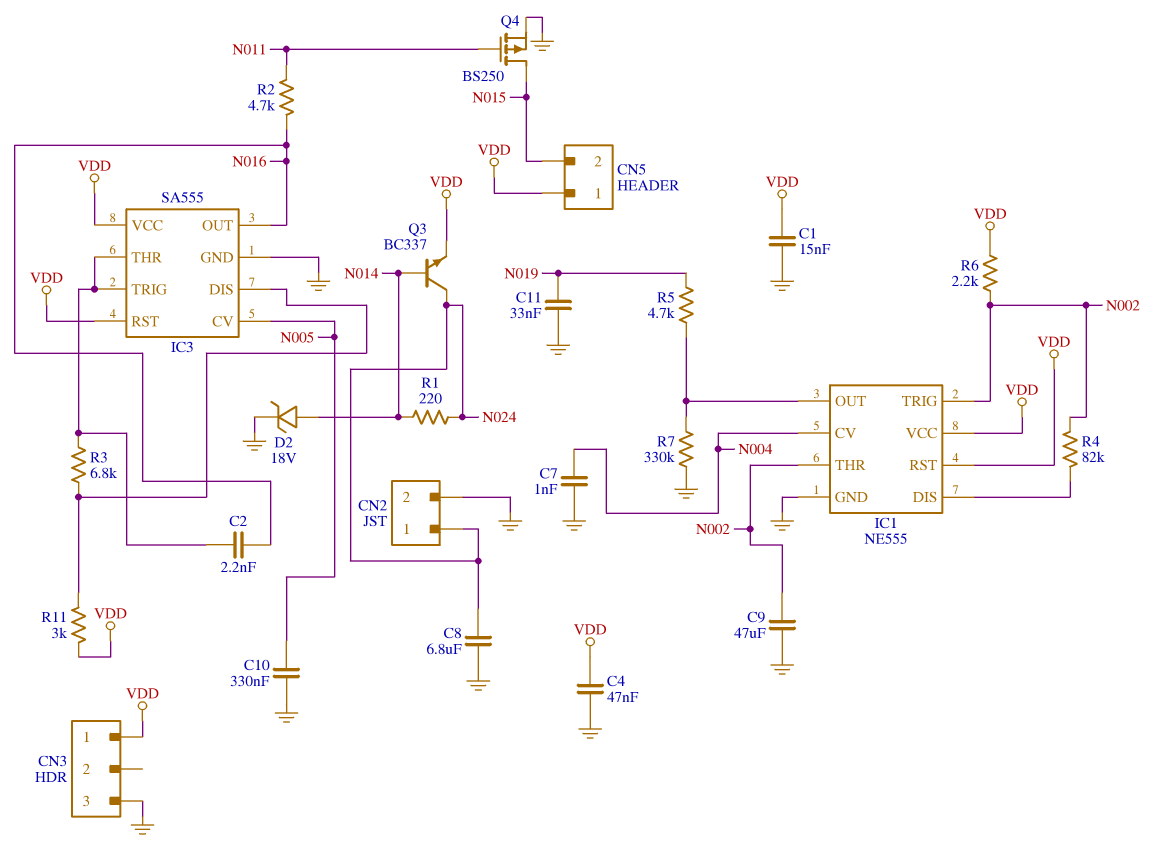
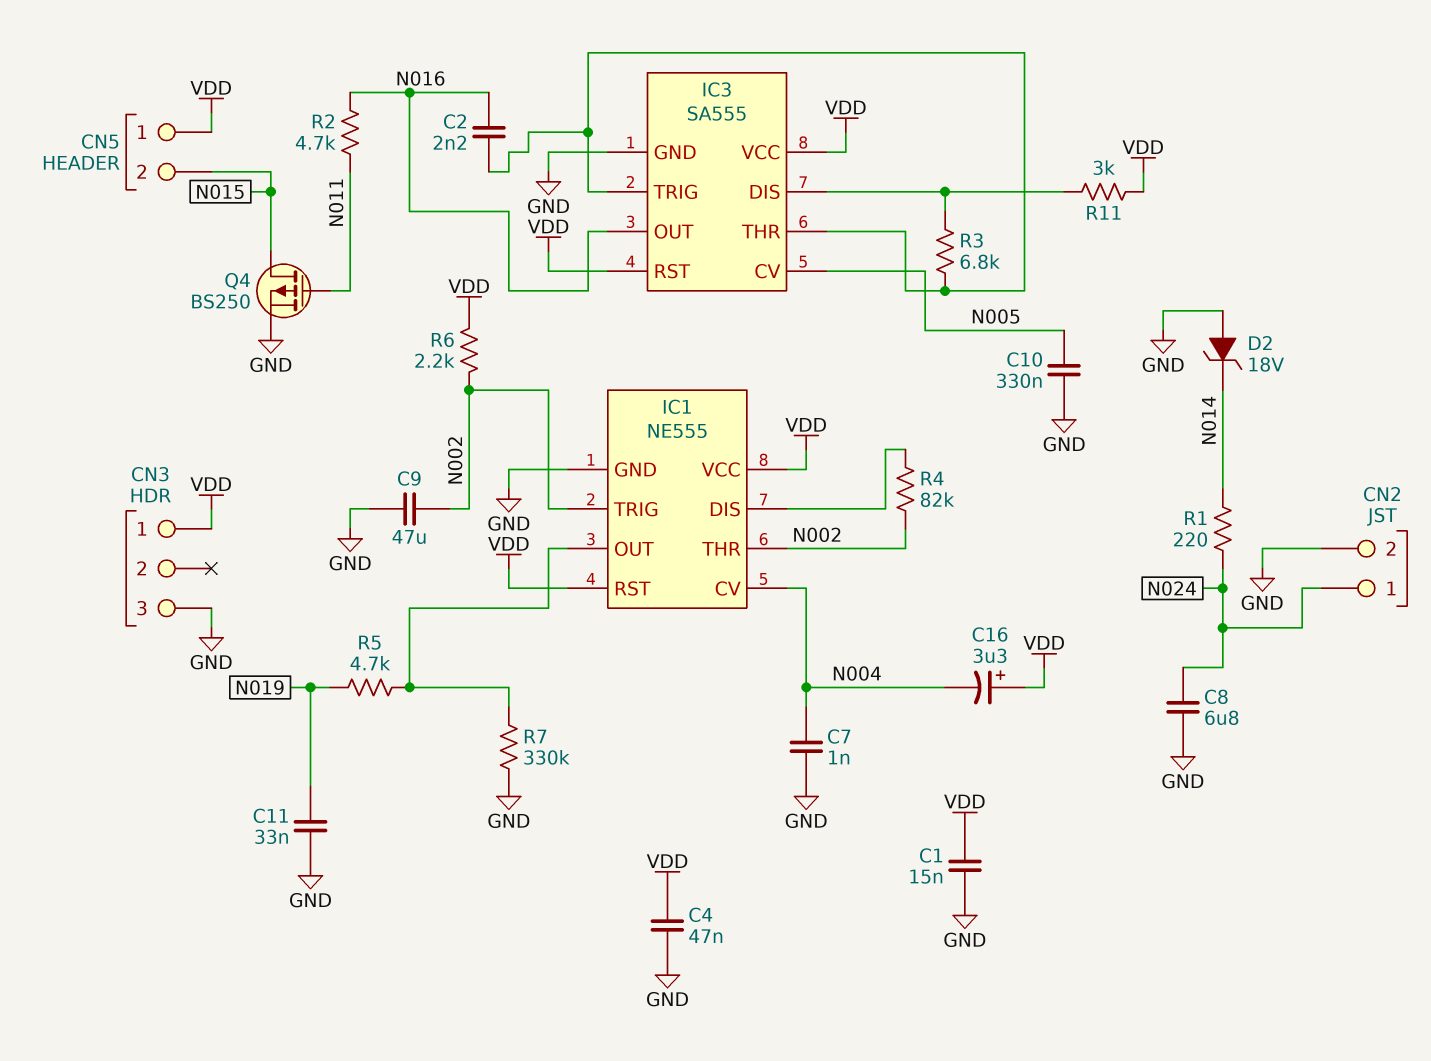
C16: none -> 3.3uF (plus VDD, minus N004)
D2: zener 18V (A N014, K GND) -> zener 18V (A GND, K N014)
Q3: NPN BC337 (B N014, C N024, E VDD) -> none

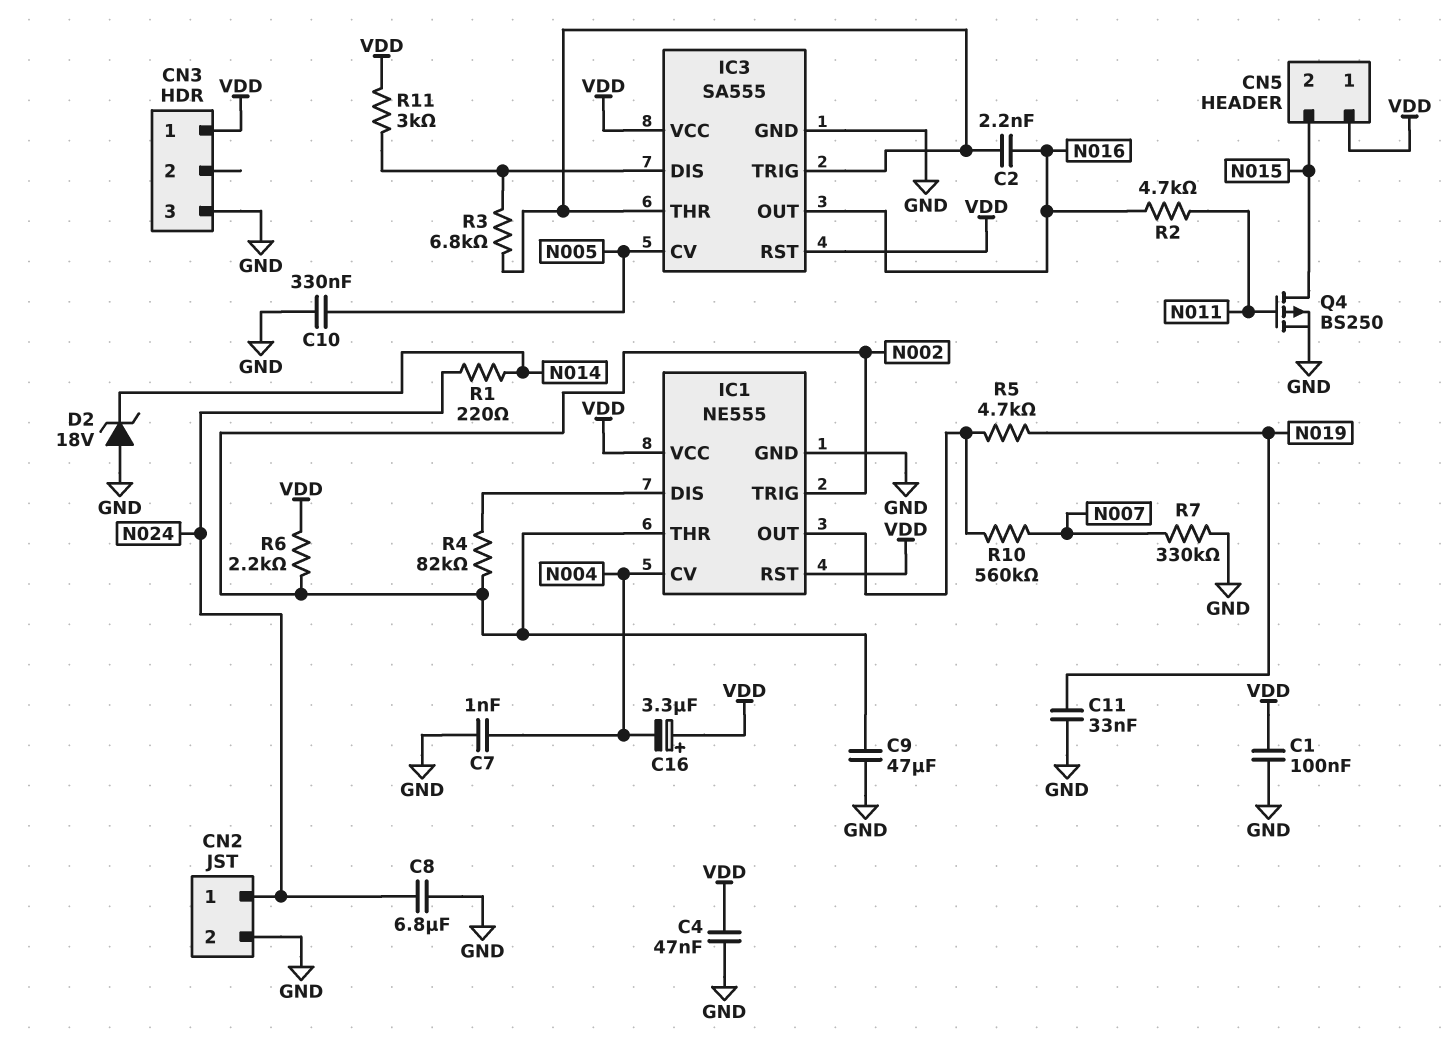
C1: 15nF (GND, VDD) -> 100nF (GND, VDD)
R7: 330k (GND, IC1/OUT) -> 330k (GND, N007)
R10: none -> 560k (IC1/OUT, N007)

